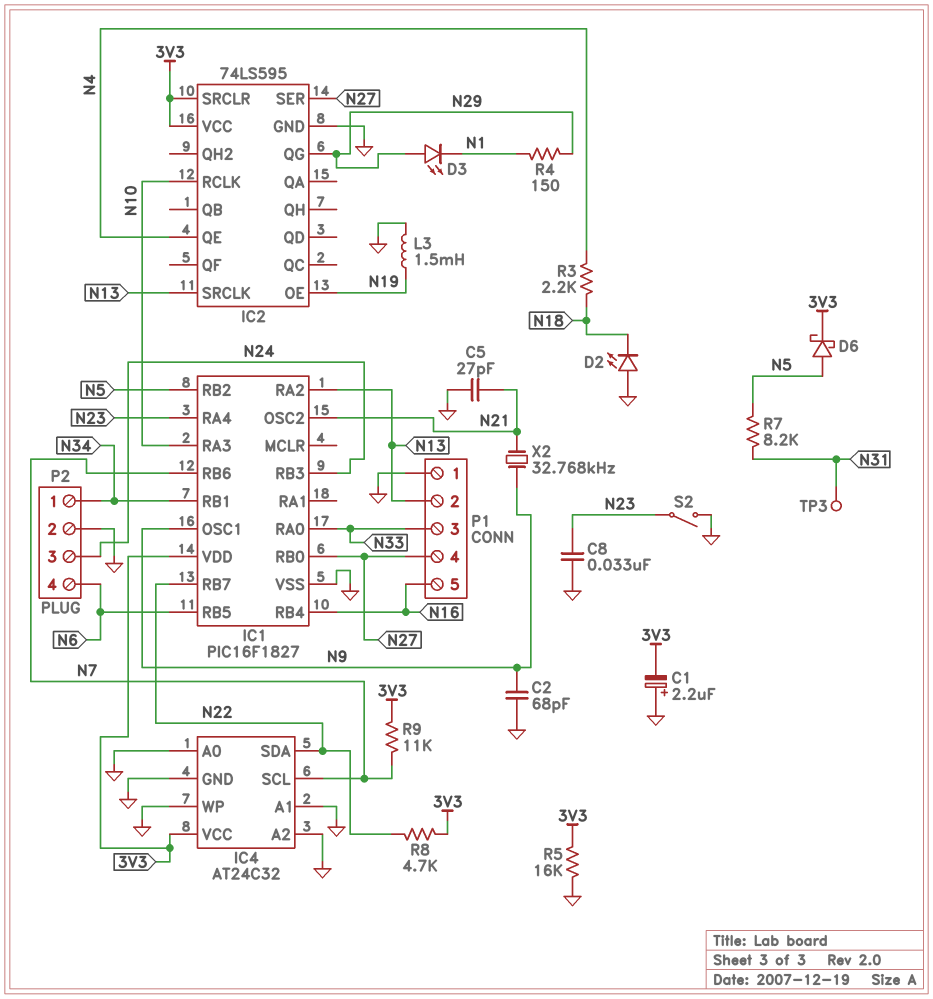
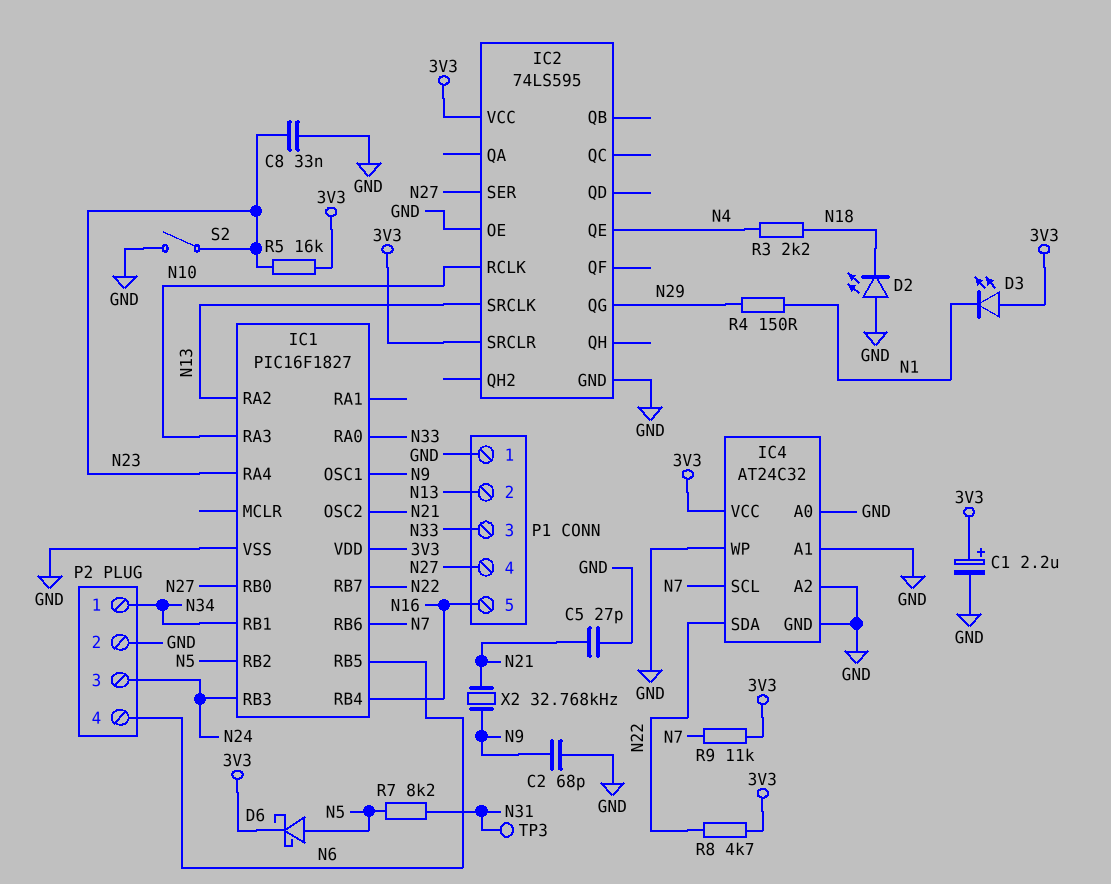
C1: 2.2uF (plus GND, minus 3V3) -> 2.2uF (plus 3V3, minus GND)
D3: LED (A N29, K N1) -> LED (A 3V3, K N1)
IC2 pin OE: N19 -> GND
L3: 1.5mH (GND, N19) -> none
R5: 16k (3V3, GND) -> 16k (3V3, N23)

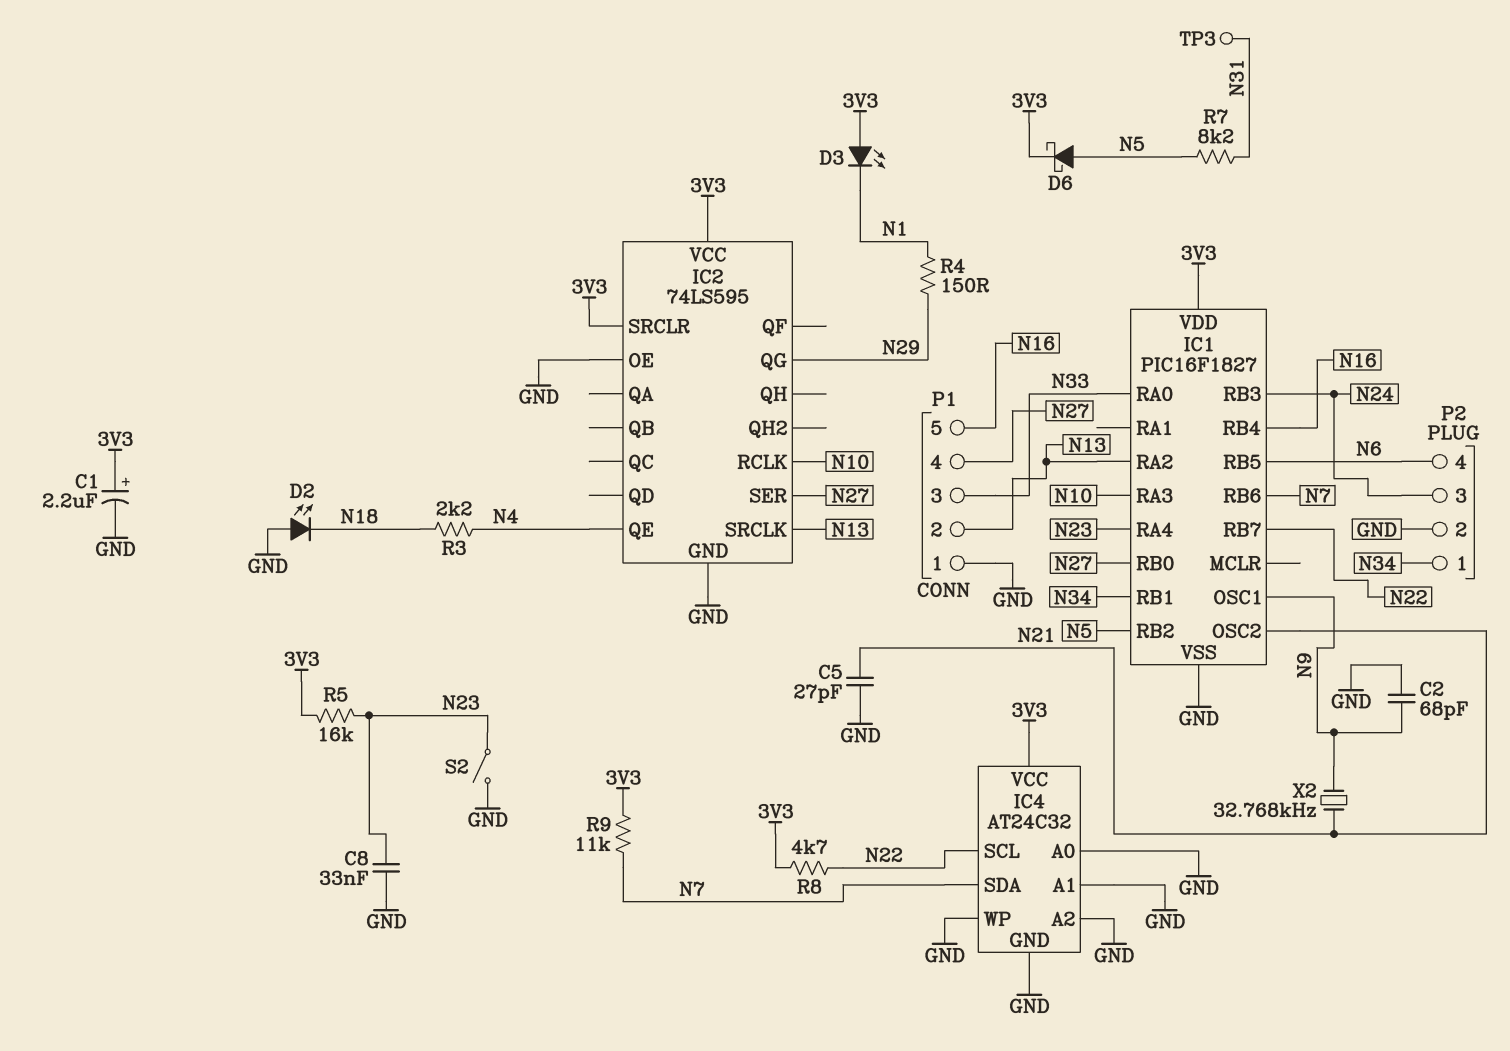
IC4 pin SCL: N7 -> N22
IC4 pin SDA: N22 -> N7

